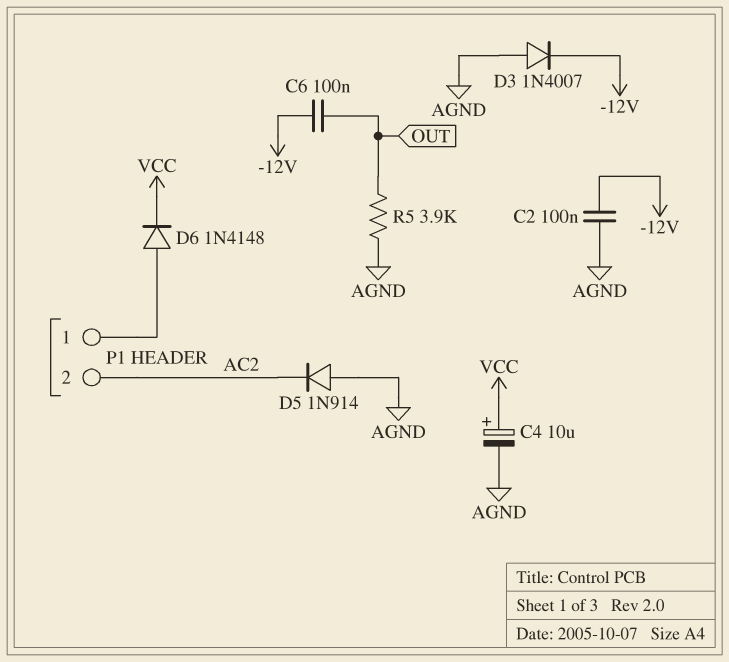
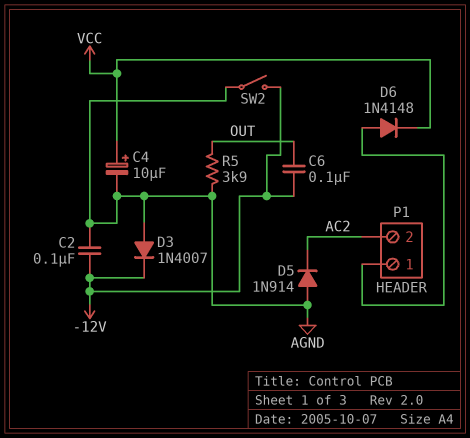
SW2: none -> switch (-12V, AGND)

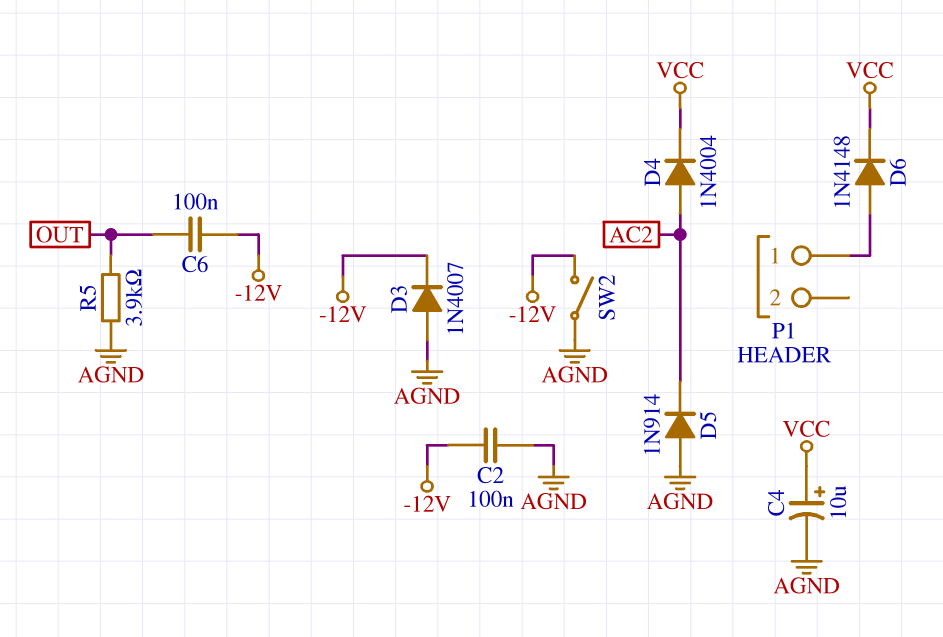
D4: none -> diode 1N4004 (A AC2, K VCC)
P1 pin 2: AC2 -> none

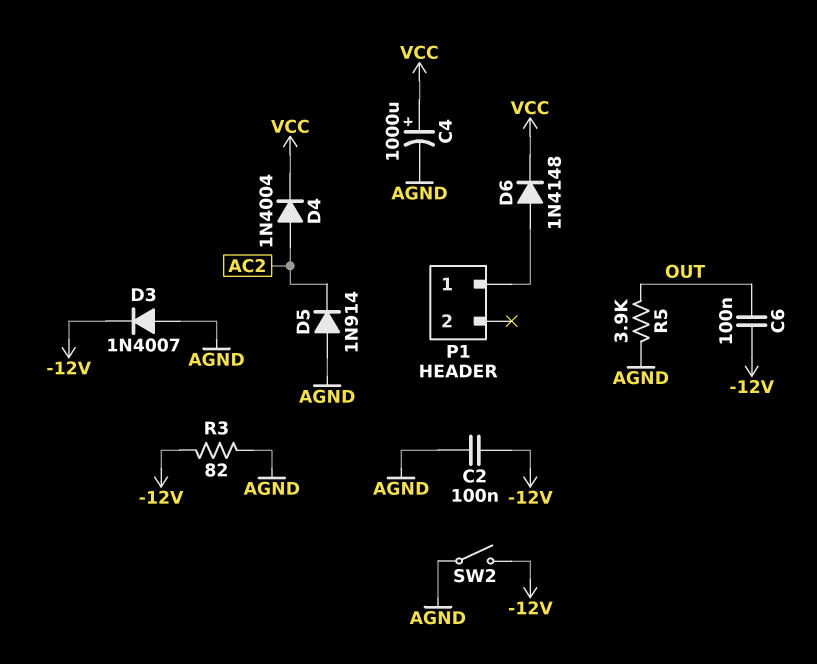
C4: 10uF (plus VCC, minus AGND) -> 1000uF (plus VCC, minus AGND)
R3: none -> 82 (-12V, AGND)

